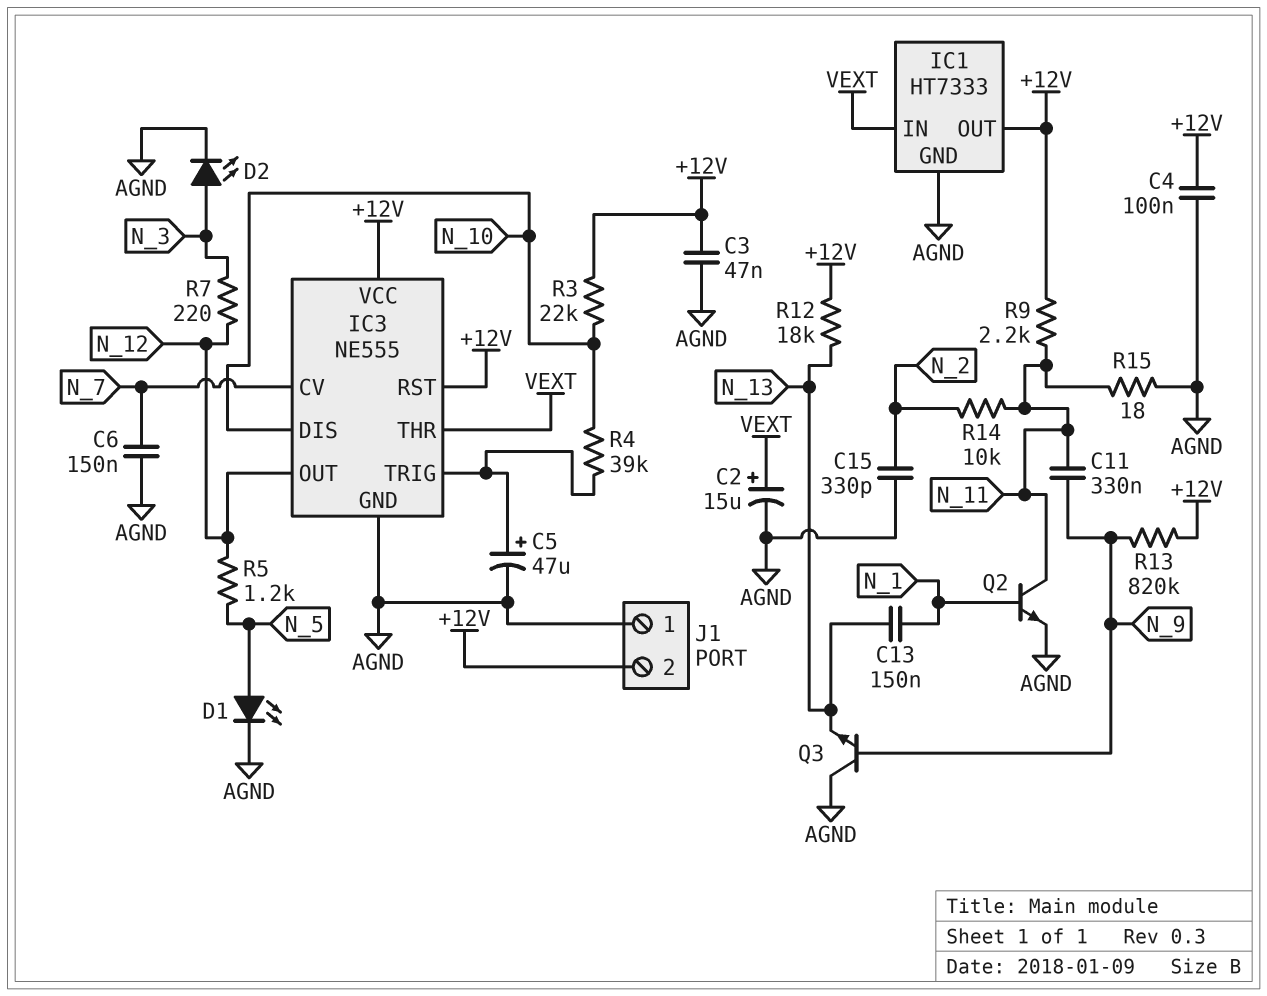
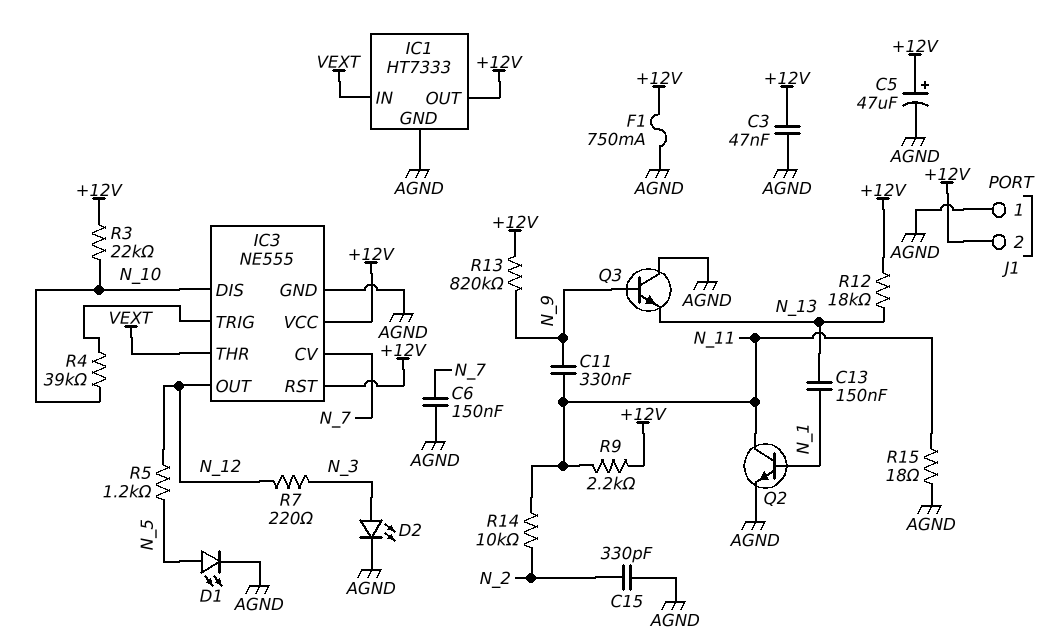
C2: 15uF (plus VEXT, minus AGND) -> none
C4: 100nF (+12V, AGND) -> none
C5: 47uF (plus IC3/TRIG, minus AGND) -> 47uF (plus +12V, minus AGND)
F1: none -> 750mA (+12V, AGND)

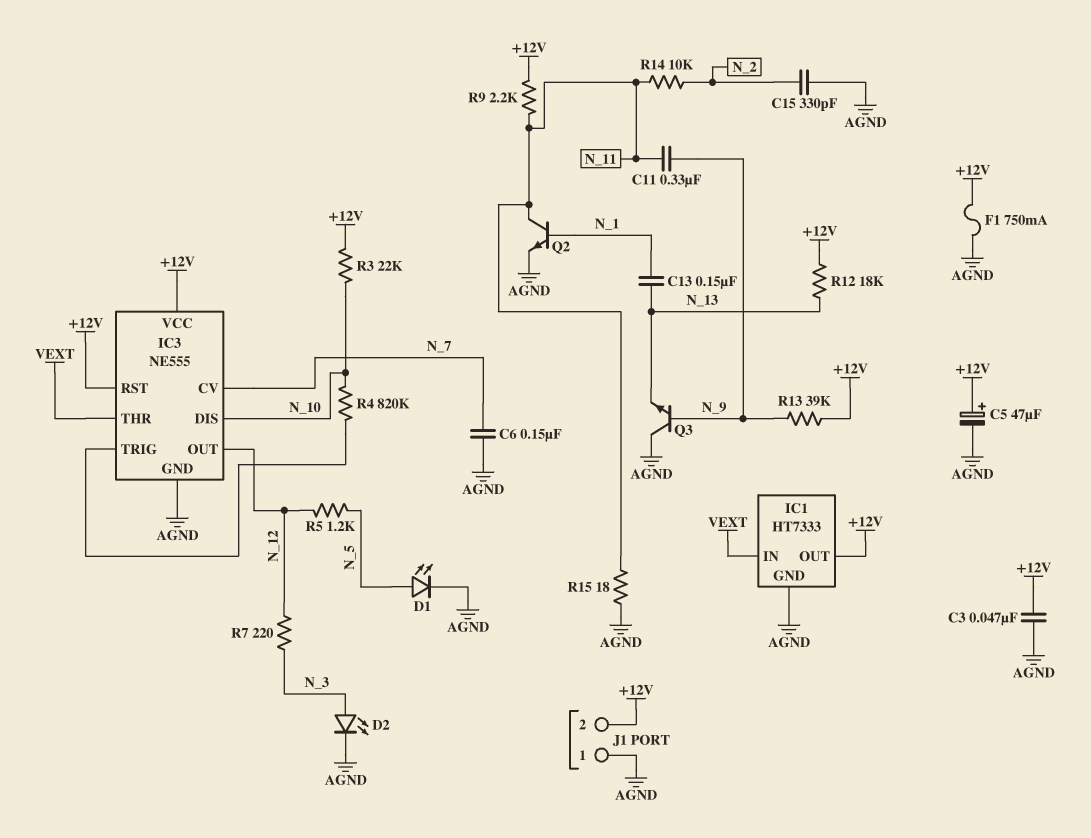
R4: 39k (IC3/TRIG, N_10) -> 820k (IC3/TRIG, N_10)
R13: 820k (+12V, N_9) -> 39k (+12V, N_9)

